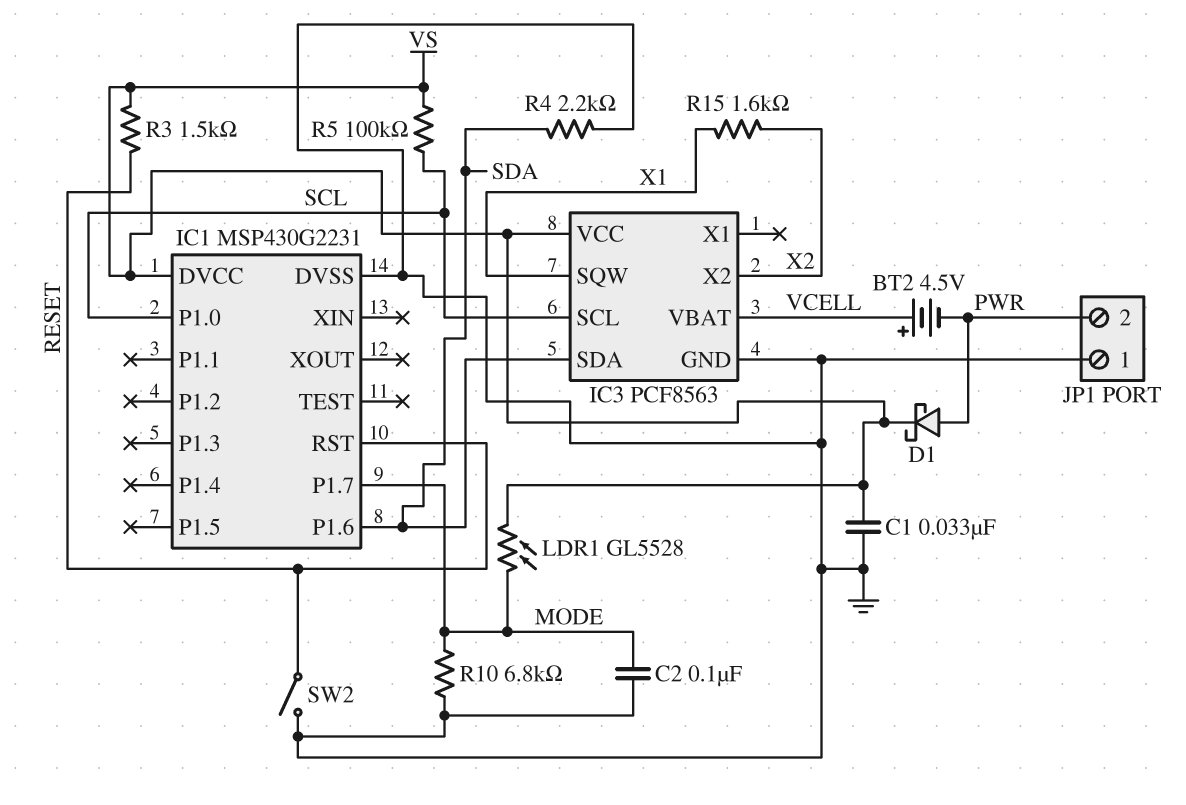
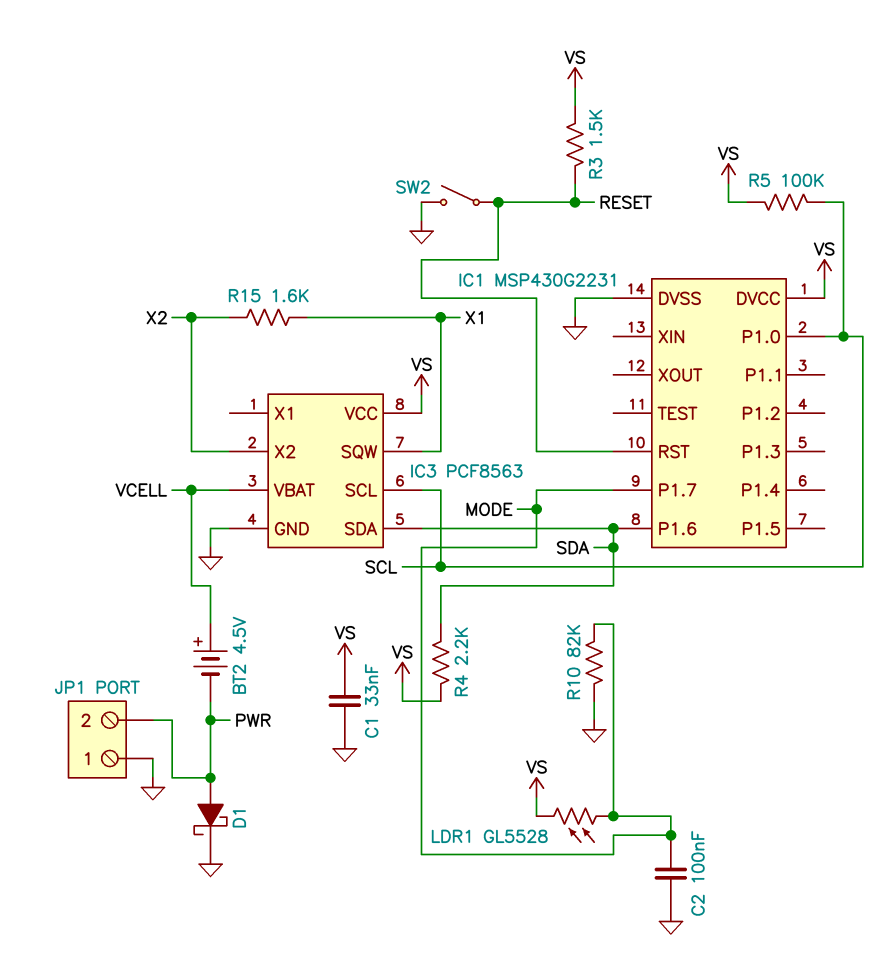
D1: schottky (A PWR, K VS) -> schottky (A PWR, K GND)
R4: 2.2k (GND, SDA) -> 2.2k (SDA, VS)
R10: 6.8k (GND, MODE) -> 82k (GND, MODE)

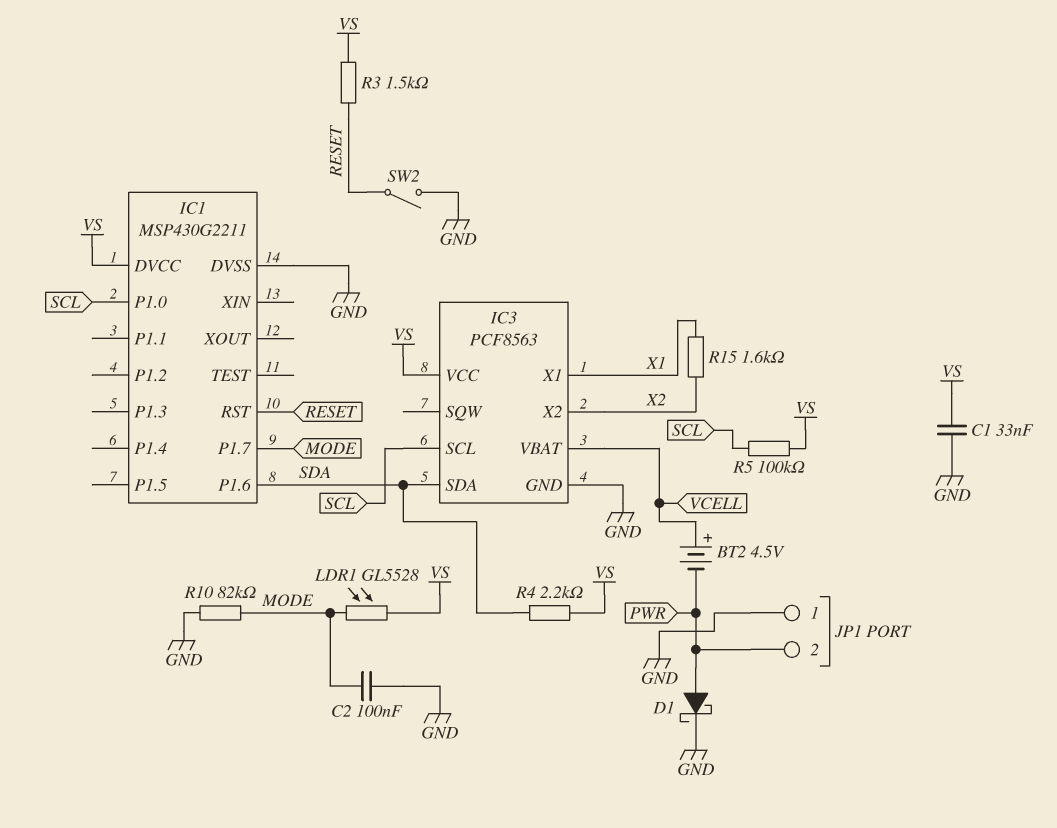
IC1: MSP430G2231 -> MSP430G2211
IC3 pin SQW: X1 -> none
IC3 pin X1: none -> X1

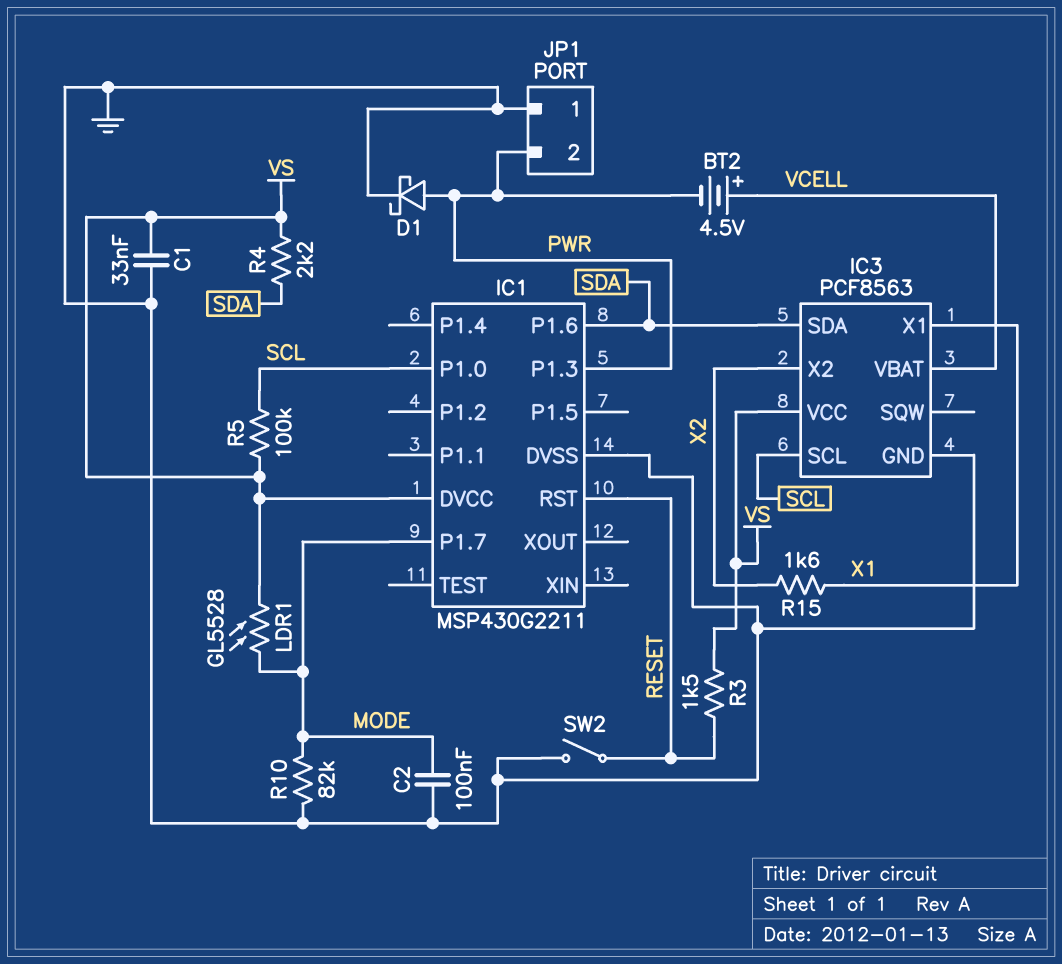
IC1 pin P1.3: none -> PWR

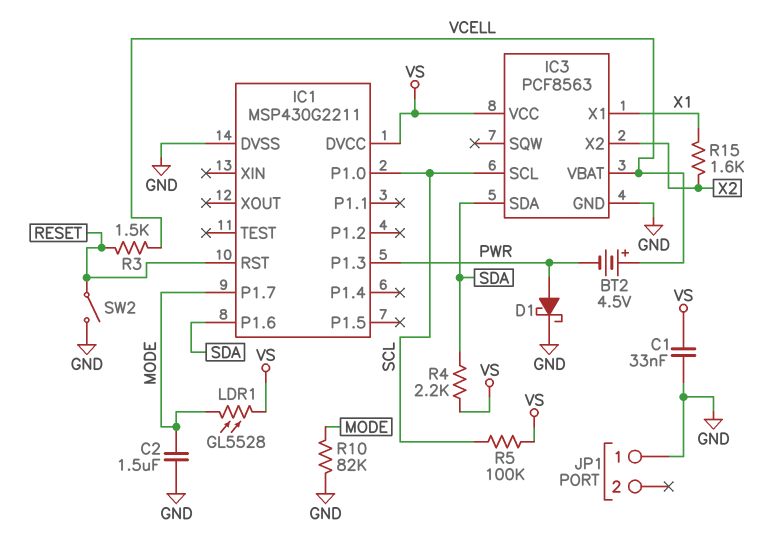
C2: 100nF (GND, MODE) -> 1.5uF (GND, MODE)
JP1 pin 2: PWR -> none
R3: 1.5k (RESET, VS) -> 1.5k (RESET, VCELL)

